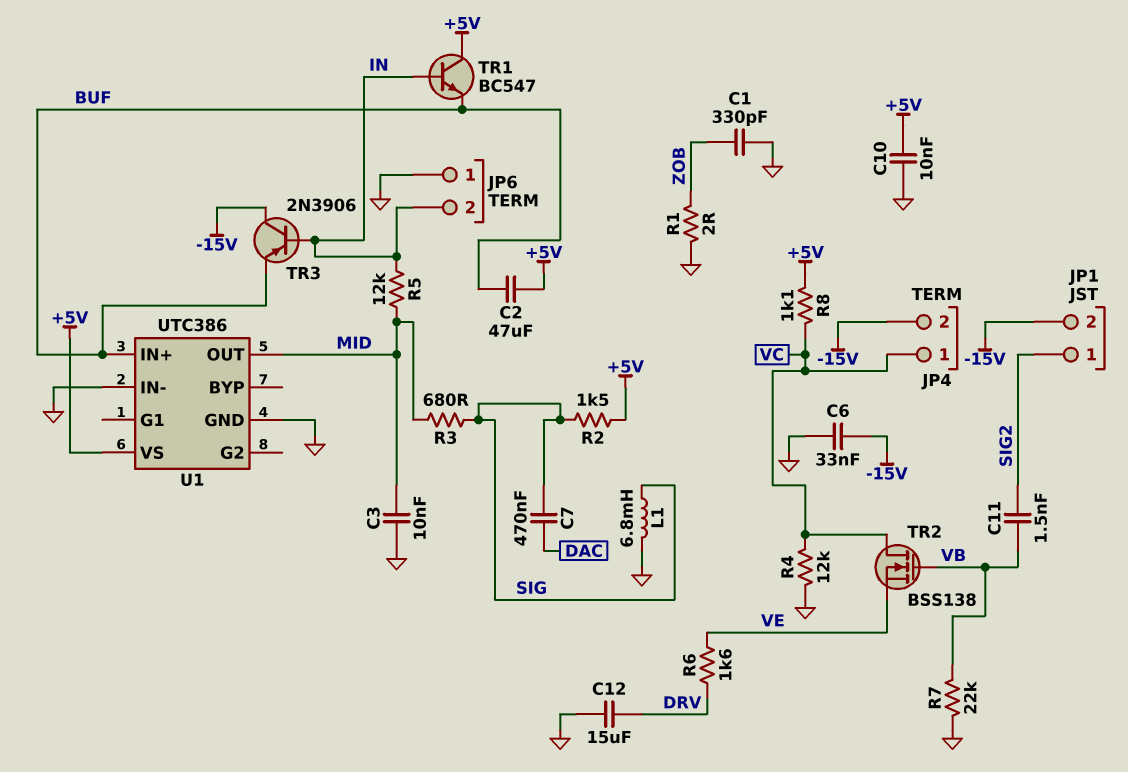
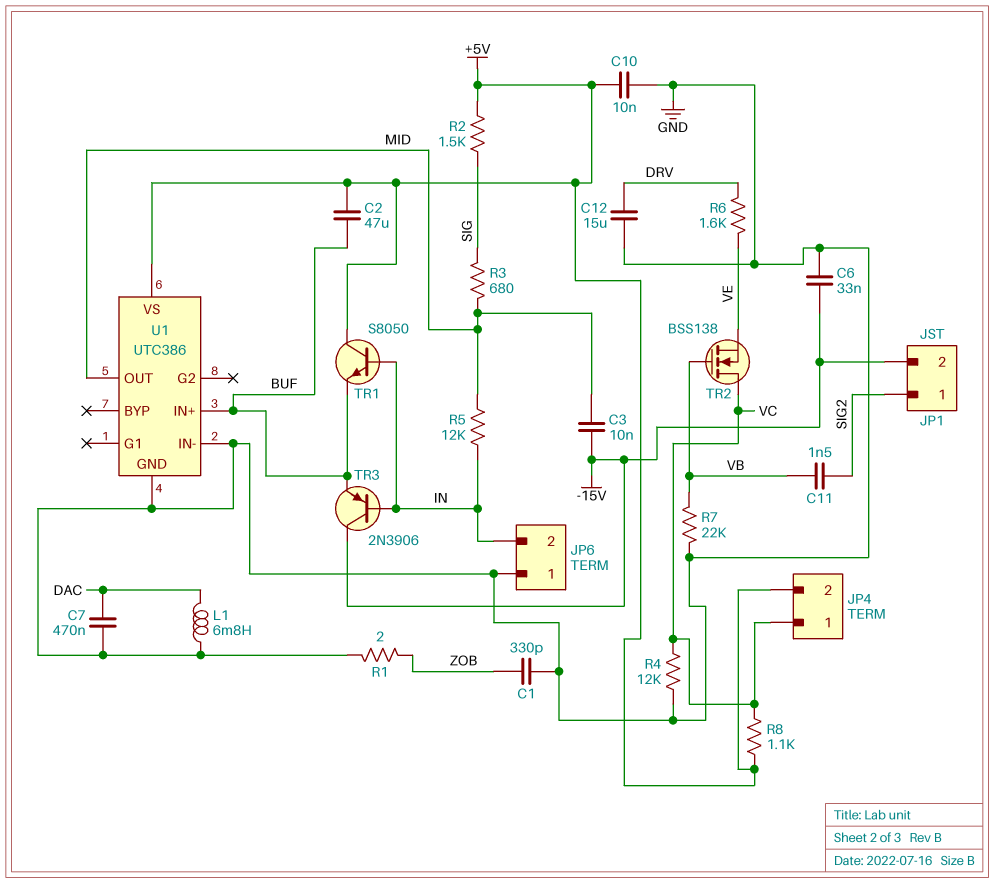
C3: 10nF (GND, MID) -> 10nF (-15V, MID)
C7: 470nF (DAC, SIG) -> 470nF (DAC, GND)
JP4 pin 2: -15V -> +5V
L1: 6.8mH (GND, SIG) -> 6.8mH (DAC, GND)
TR1: NPN BC547 (B IN, C +5V, E BUF) -> NPN S8050 (B IN, C +5V, E BUF)

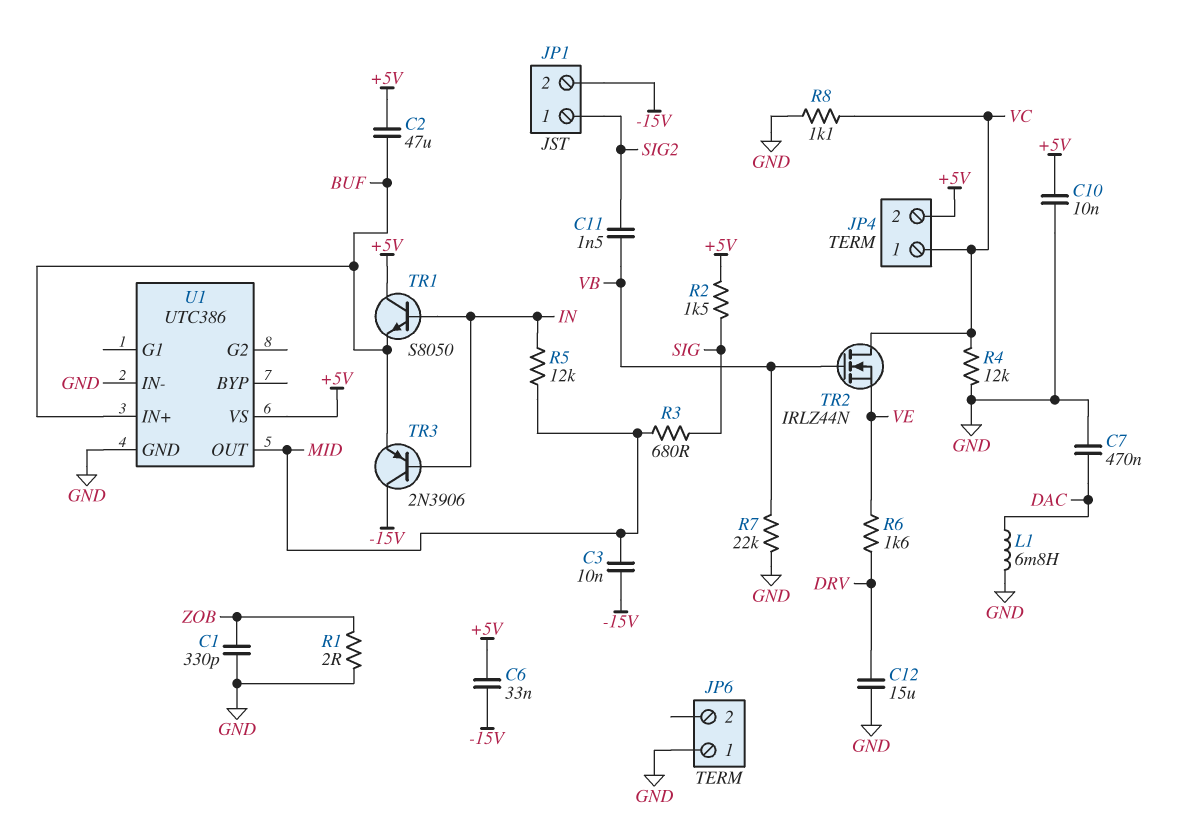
C6: 33nF (-15V, GND) -> 33nF (+5V, -15V)
JP6 pin 2: IN -> none
R8: 1.1k (+5V, VC) -> 1.1k (GND, VC)
TR2: NMOS BSS138 (G VB, D VC, S VE) -> NMOS IRLZ44N (G VB, D VC, S VE)

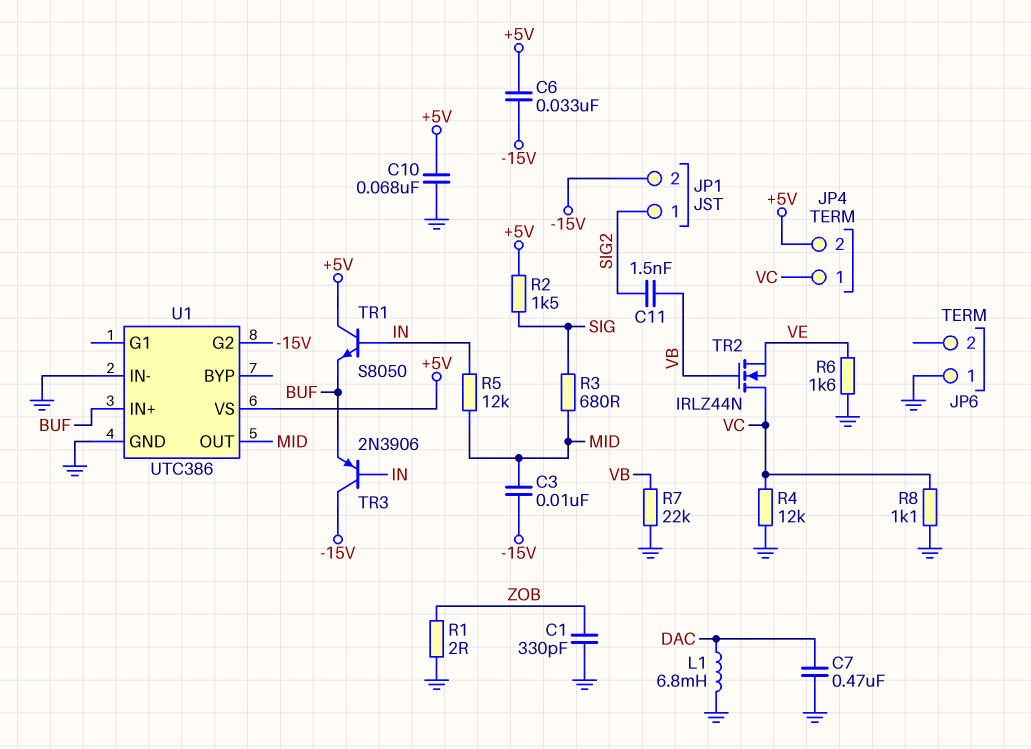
C2: 47uF (+5V, BUF) -> none
C10: 10nF (+5V, GND) -> 68nF (+5V, GND)
C12: 15uF (DRV, GND) -> none
R6: 1.6k (DRV, VE) -> 1.6k (GND, VE)
U1 pin G2: none -> -15V

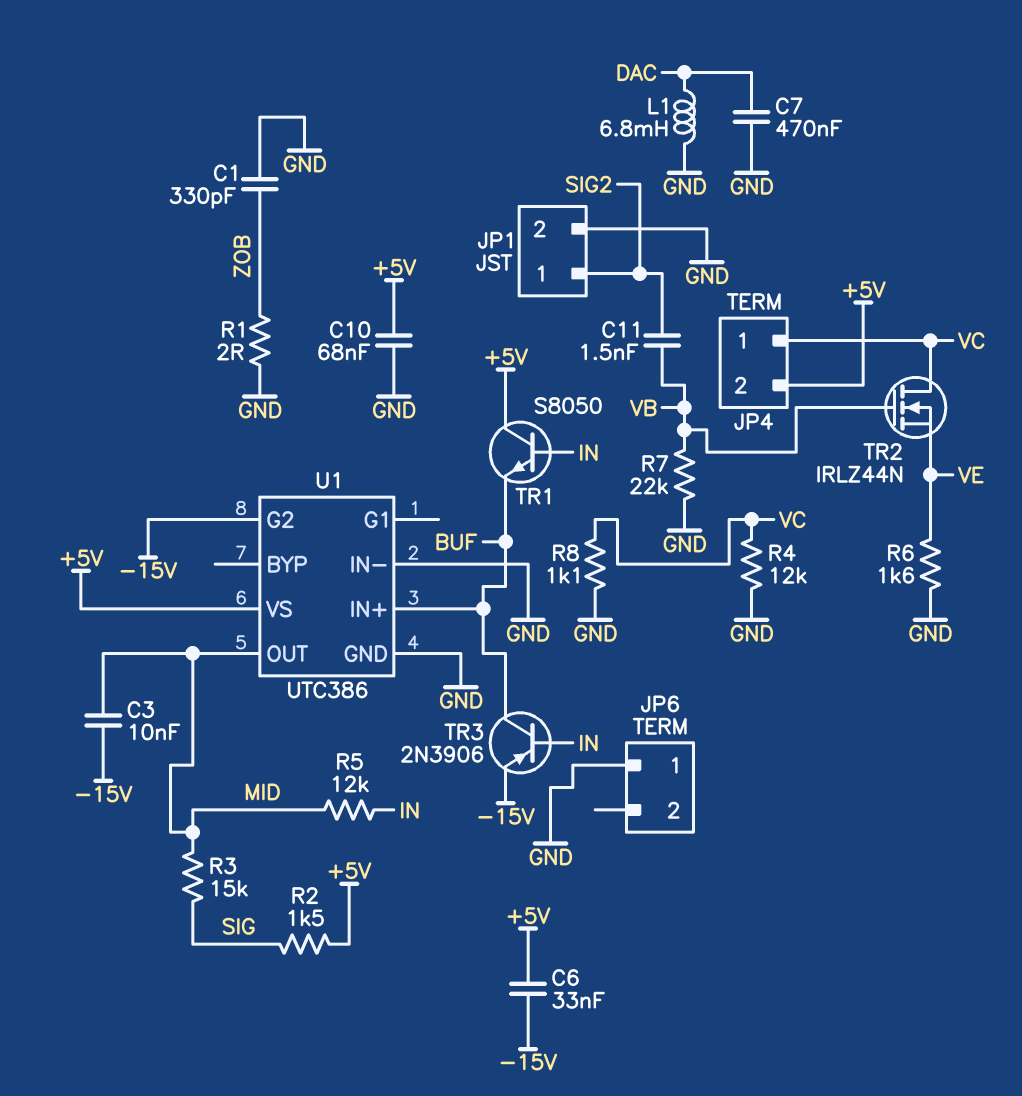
JP1 pin 2: -15V -> GND
R3: 680 (MID, SIG) -> 15k (MID, SIG)
TR3: PNP 2N3906 (B IN, C -15V, E BUF) -> PNP 2N3906 (B IN, C BUF, E -15V)

